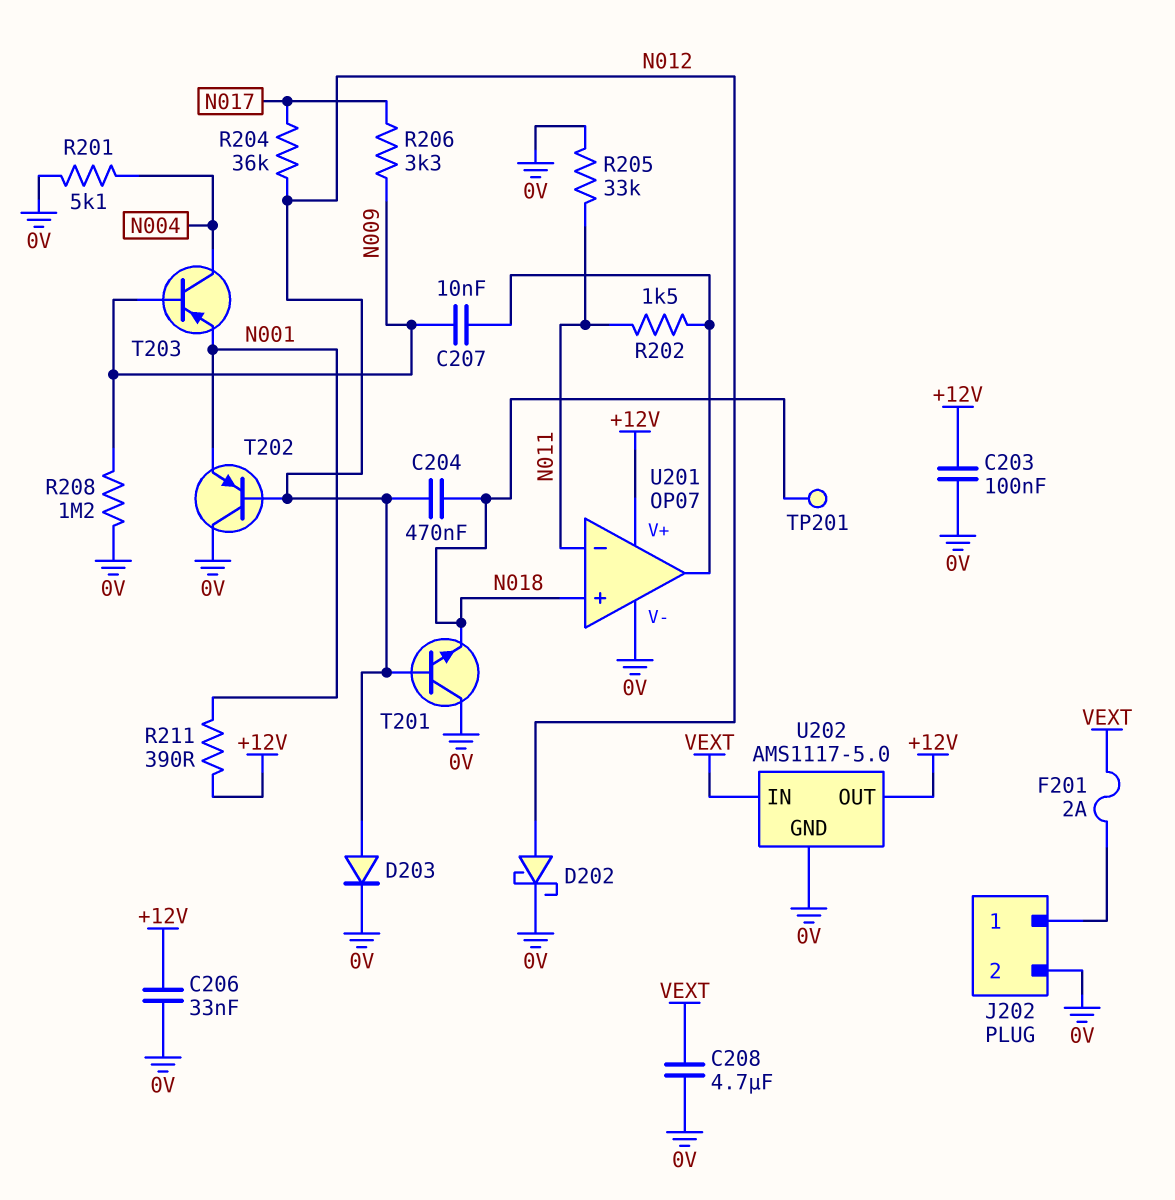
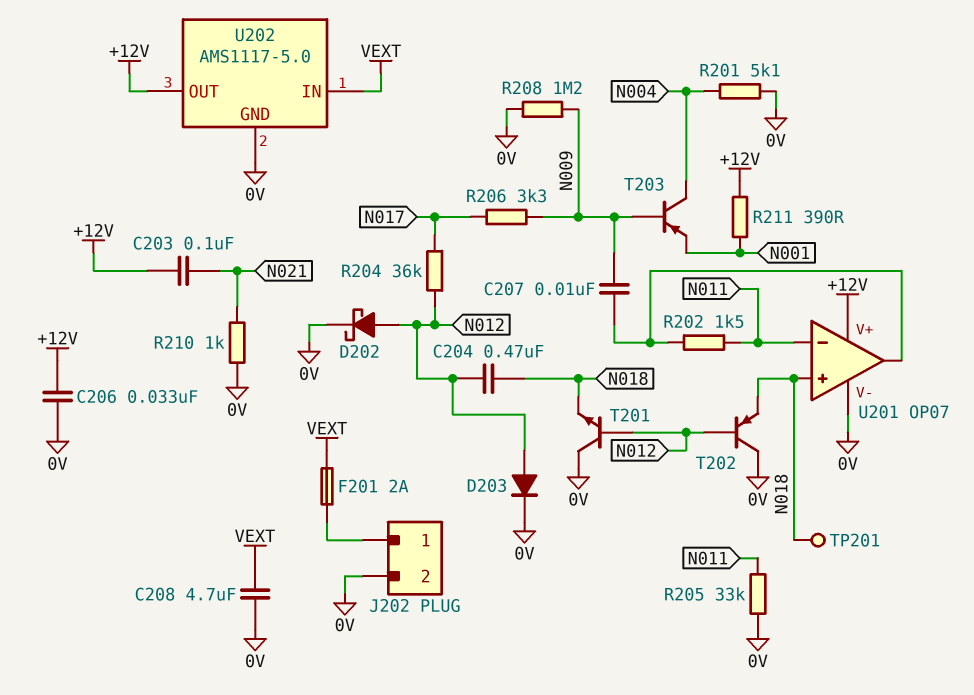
C203: 100nF (+12V, 0V) -> 100nF (+12V, N021)
R210: none -> 1k (0V, N021)
T202: PNP (B N012, C 0V, E N001) -> PNP (B N012, C 0V, E N018)

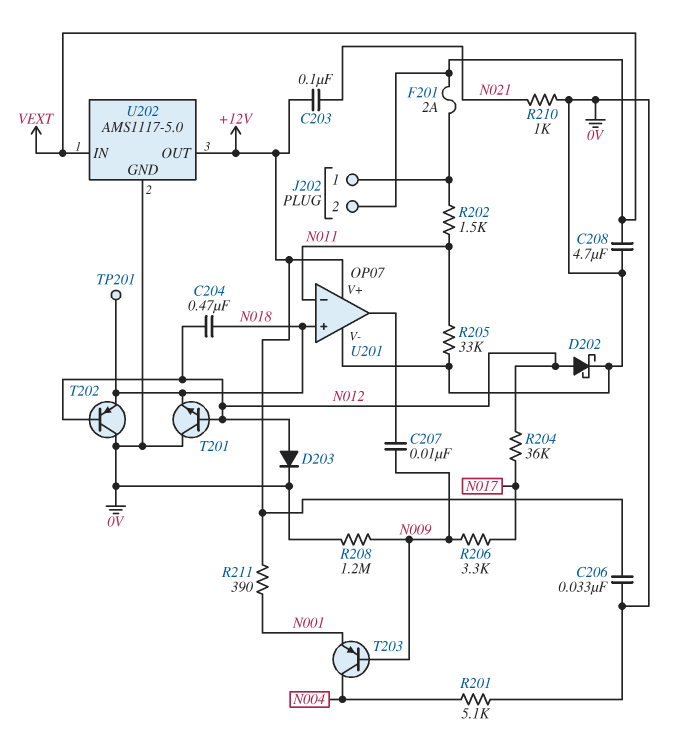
J202 pin 2: 0V -> VEXT
R202: 1.5k (N011, U201/out) -> 1.5k (J202/1, N011)

